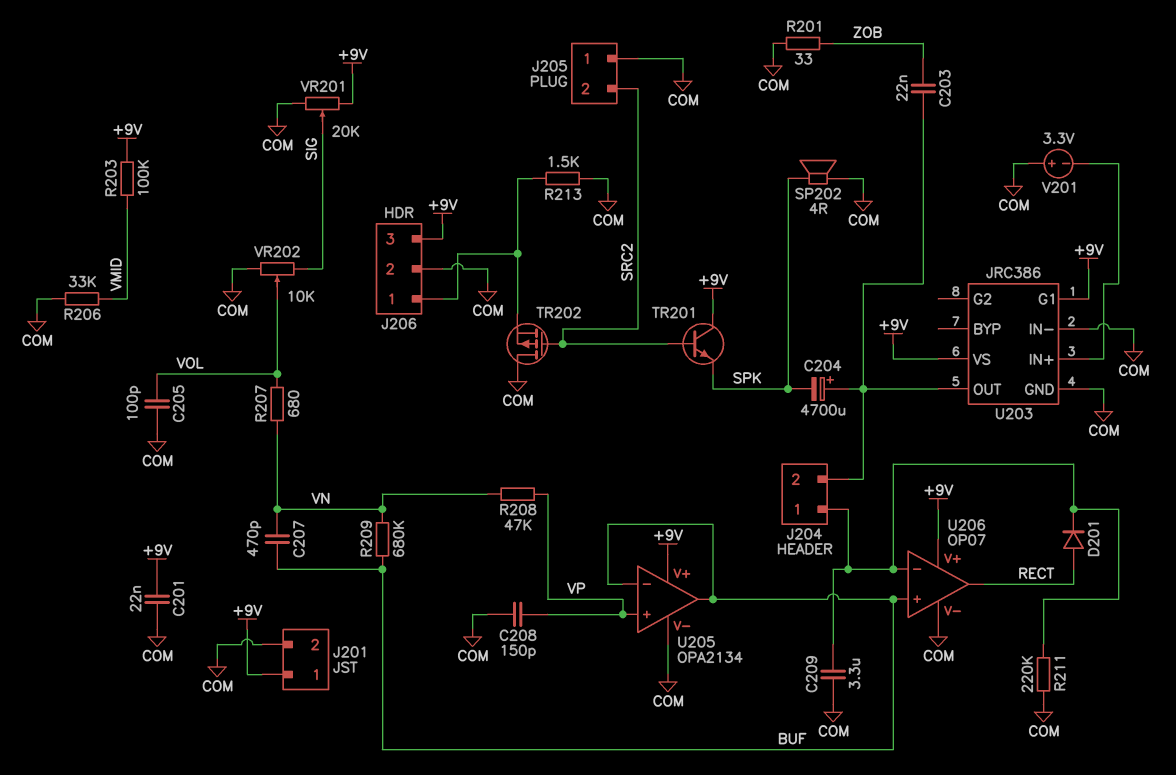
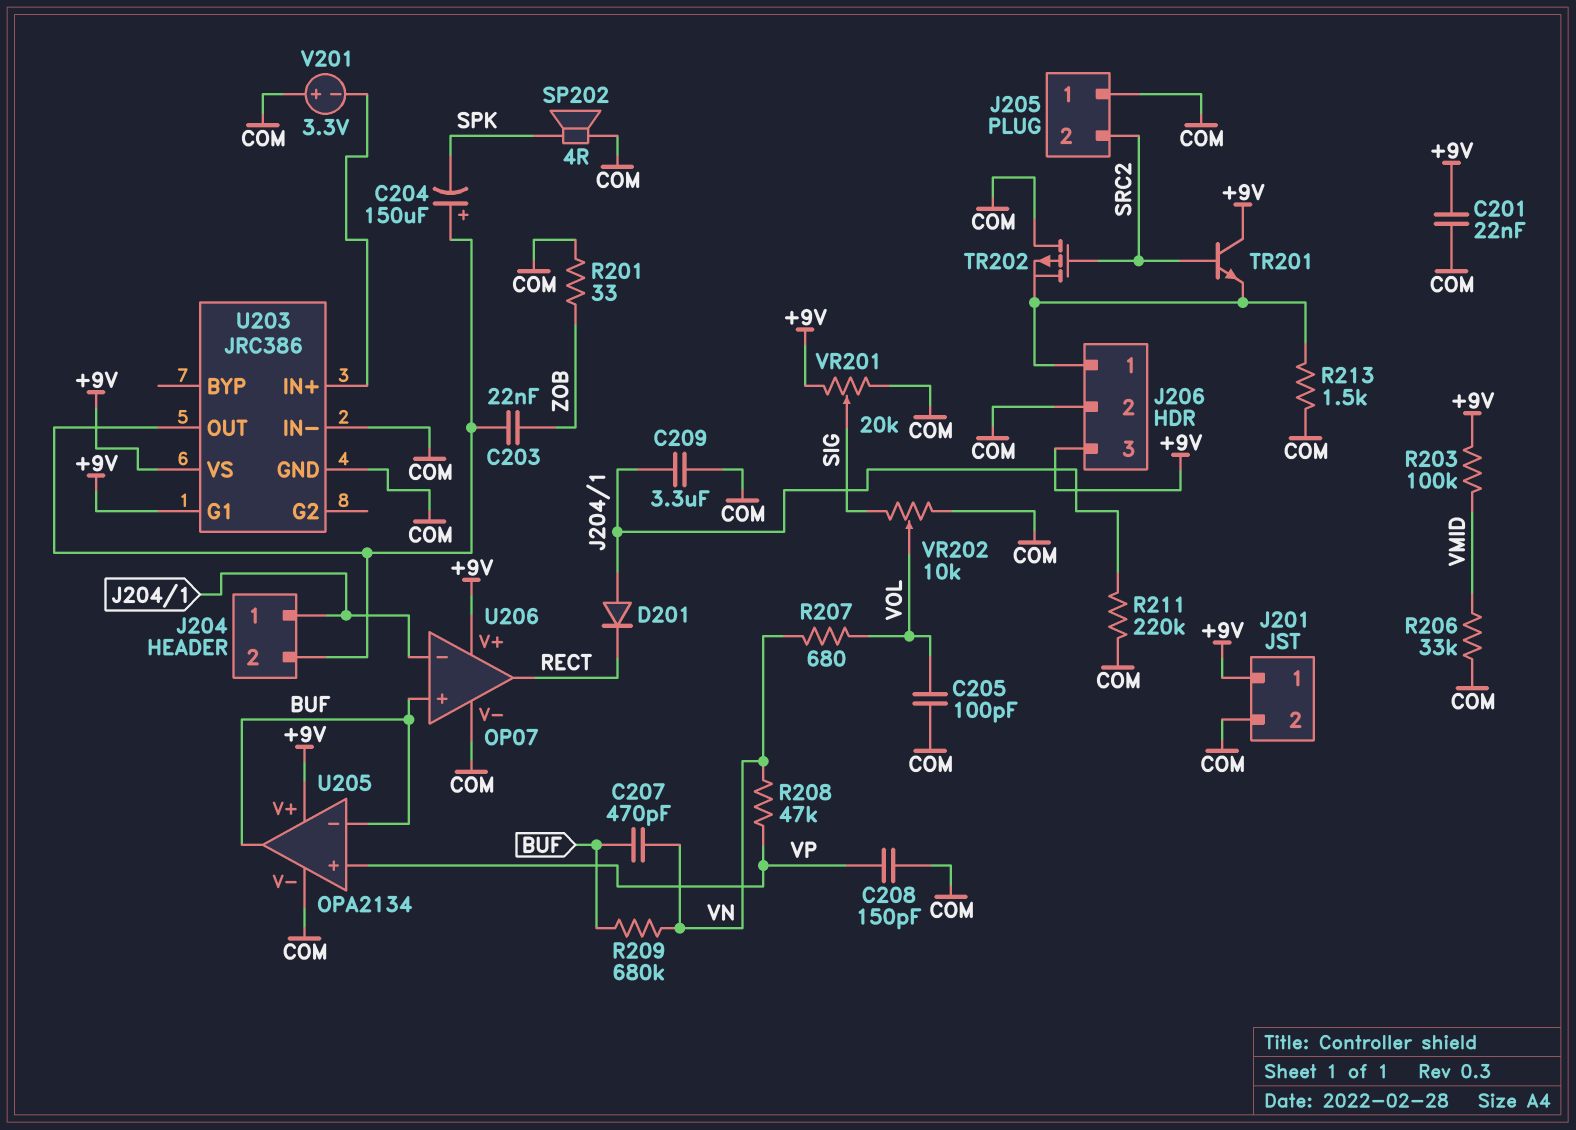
C204: 4700uF (plus J204/2, minus SPK) -> 150uF (plus J204/2, minus SPK)
D201: diode (A RECT, K J204/1) -> diode (A J204/1, K RECT)
TR201: NPN (B SRC2, C +9V, E SPK) -> NPN (B SRC2, C +9V, E J206/1)

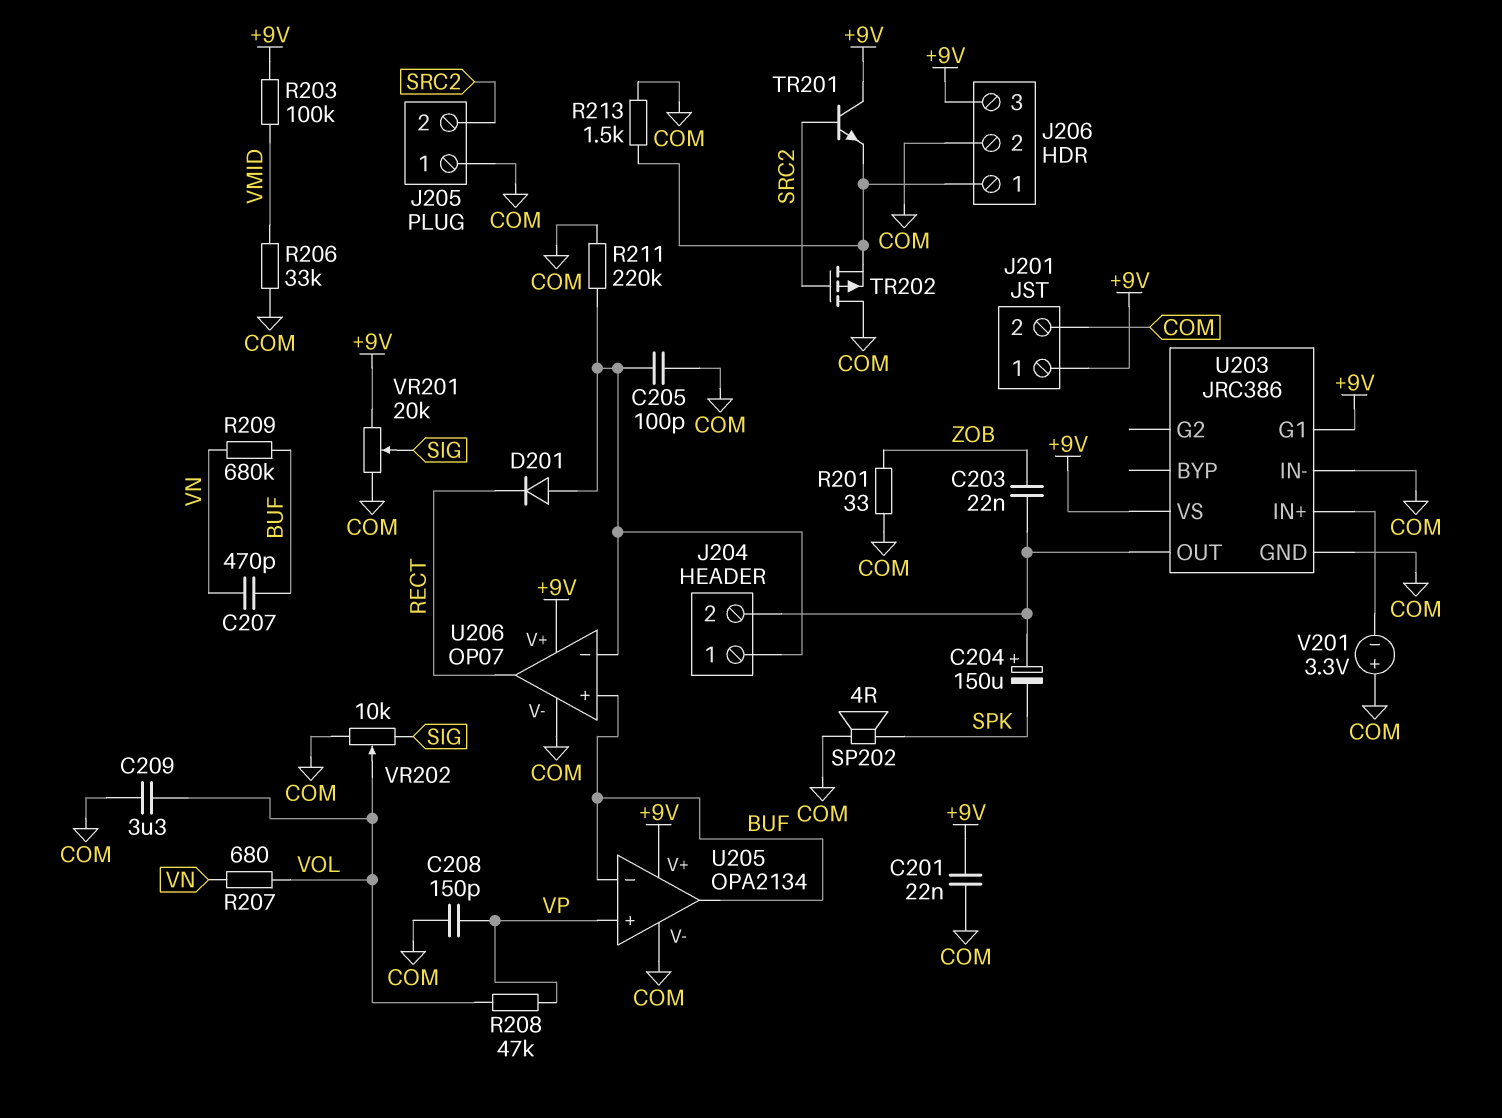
C205: 100pF (COM, VOL) -> 100pF (COM, J204/1)
C209: 3.3uF (COM, J204/1) -> 3.3uF (COM, VOL)
R208: 47k (VN, VP) -> 47k (VOL, VP)

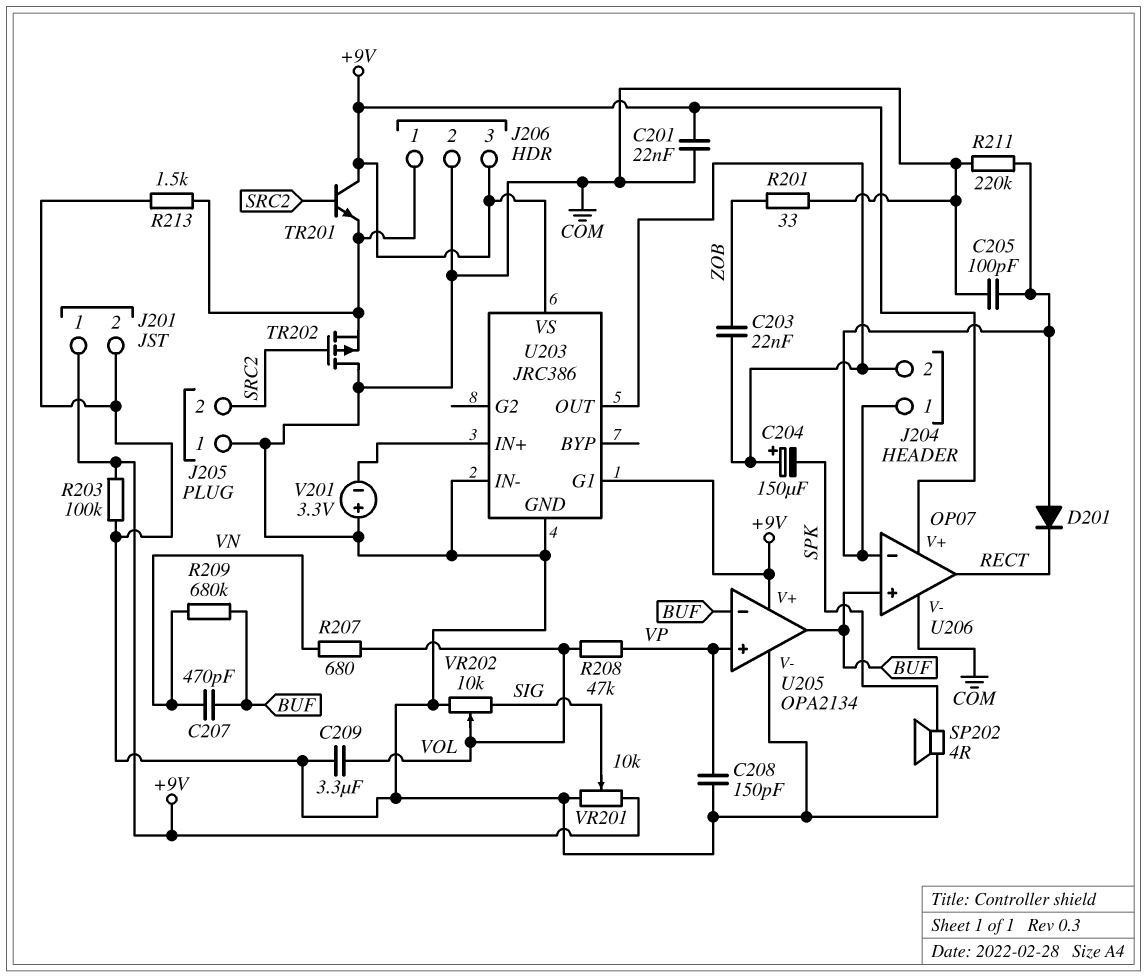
R203: 100k (+9V, VMID) -> 100k (+9V, COM)
R206: 33k (COM, VMID) -> none
VR201: 20k (+9V, COM, wiper SIG) -> 10k (+9V, COM, wiper SIG)

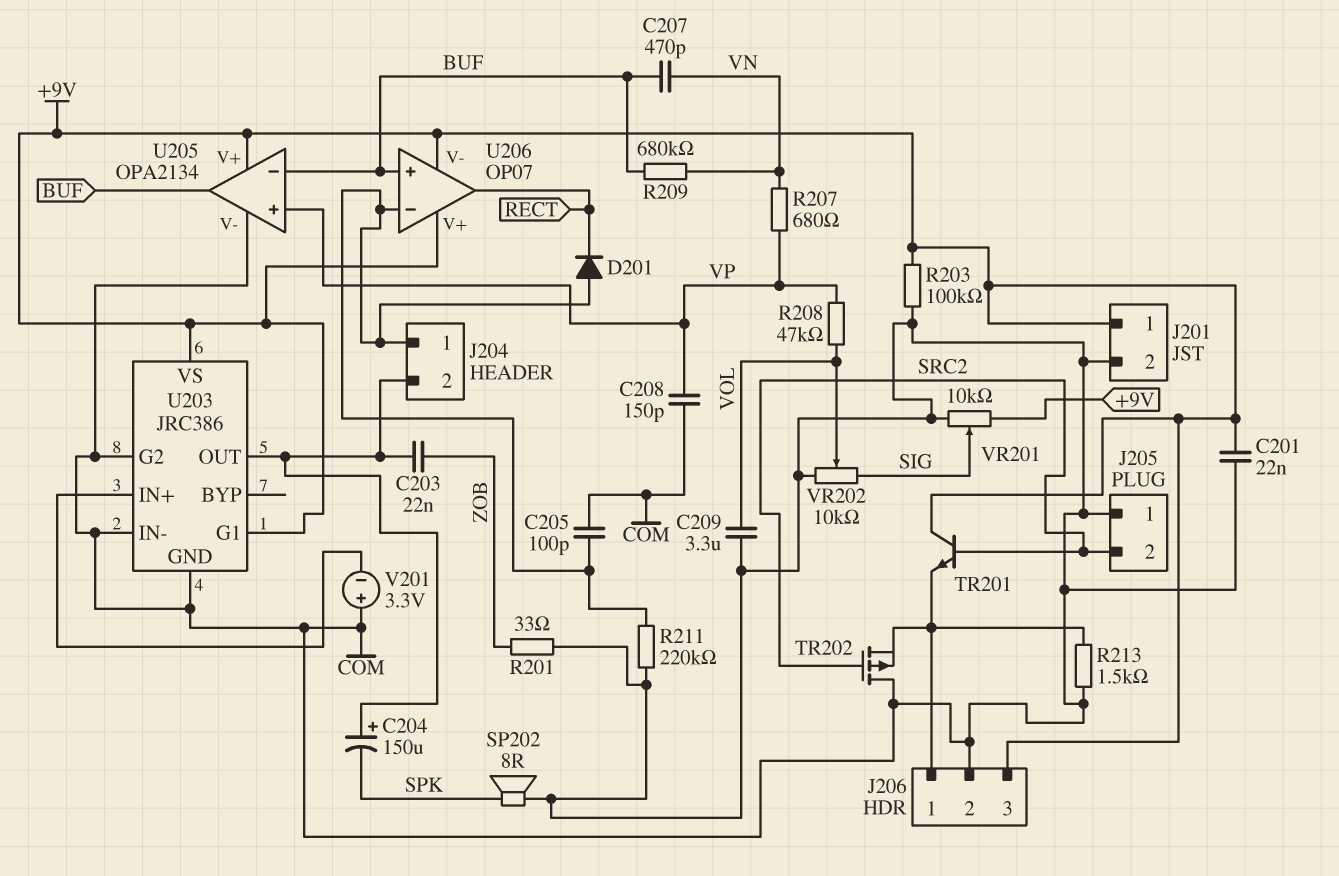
R207: 680 (VN, VOL) -> 680 (VN, VP)
SP202: speaker 4R (COM, SPK) -> speaker 8R (COM, SPK)
U203 pin G2: none -> COM
U206 pin V-: COM -> +9V

